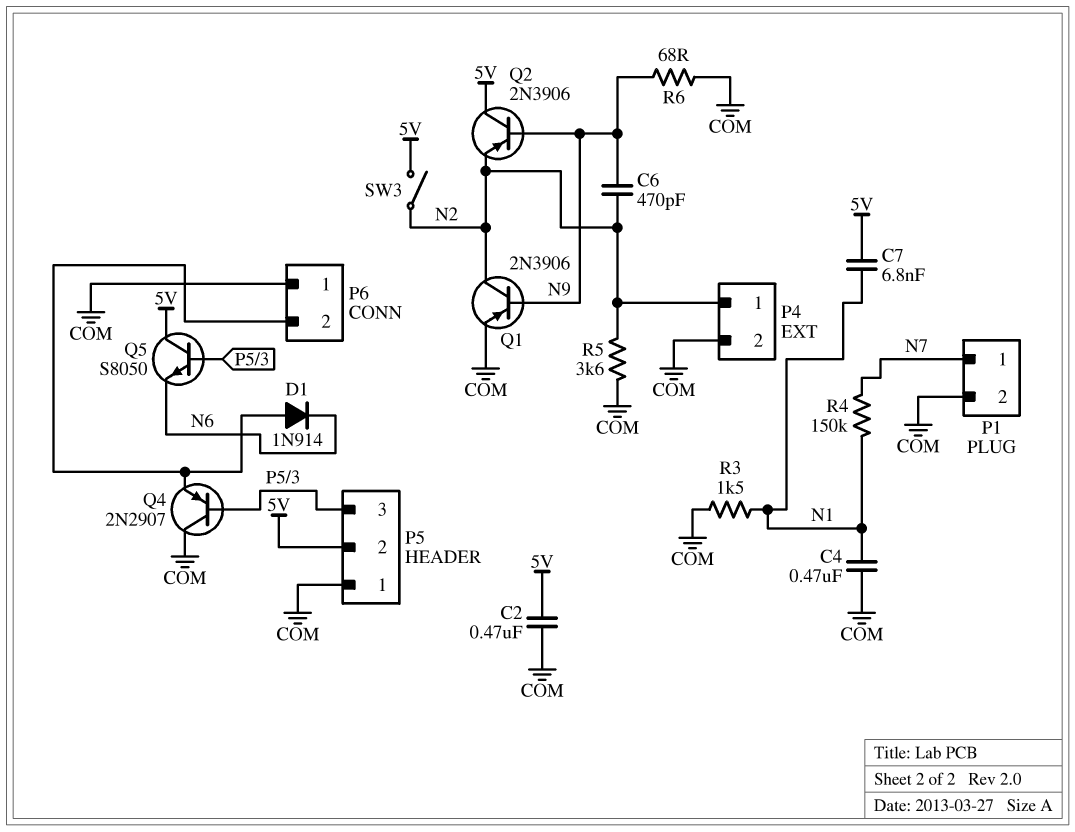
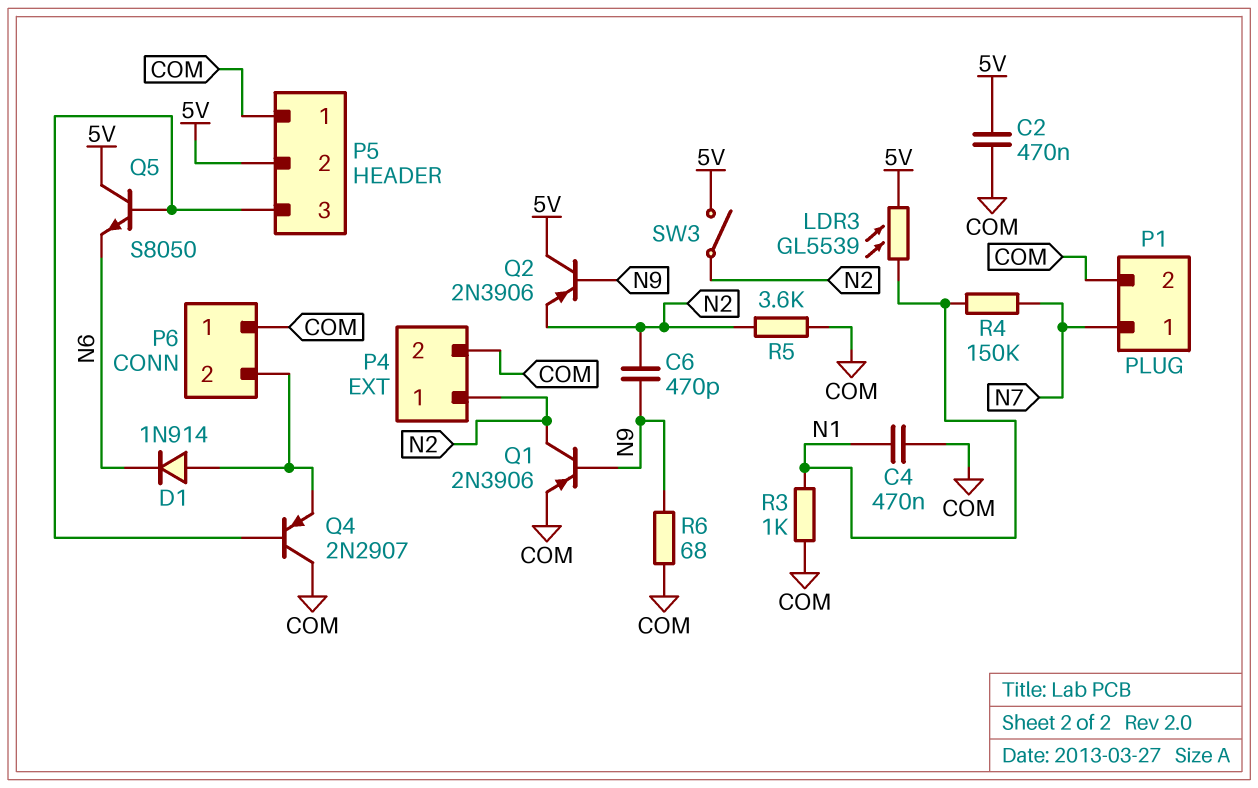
C7: 6.8nF (5V, N1) -> none
LDR3: none -> GL5539 (5V, N1)
R3: 1.5k (COM, N1) -> 1k (COM, N1)

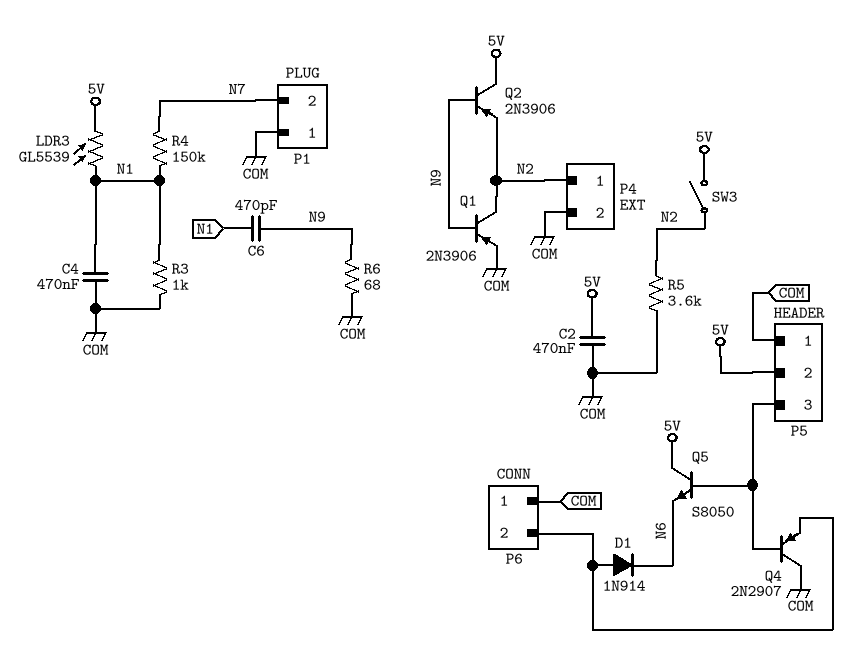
C6: 470pF (N2, N9) -> 470pF (N1, N9)
P1 pin 1: N7 -> COM
P1 pin 2: COM -> N7

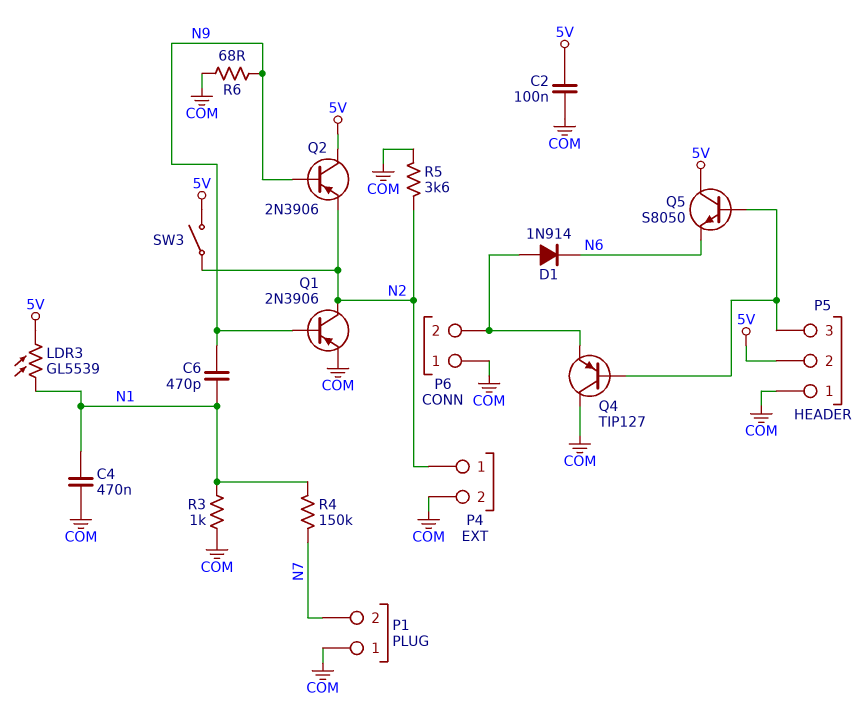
C2: 470nF (5V, COM) -> 100nF (5V, COM)
Q4: PNP 2N2907 (B P5/3, C COM, E P6/2) -> PNP TIP127 (B P5/3, C COM, E P6/2)

